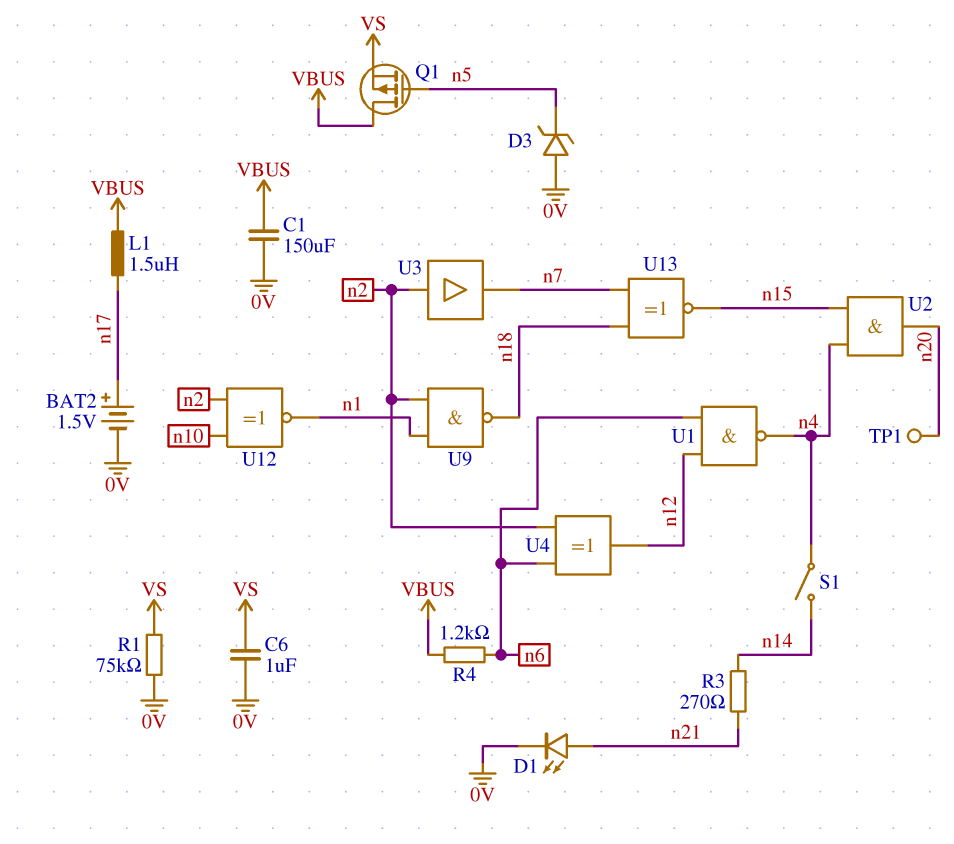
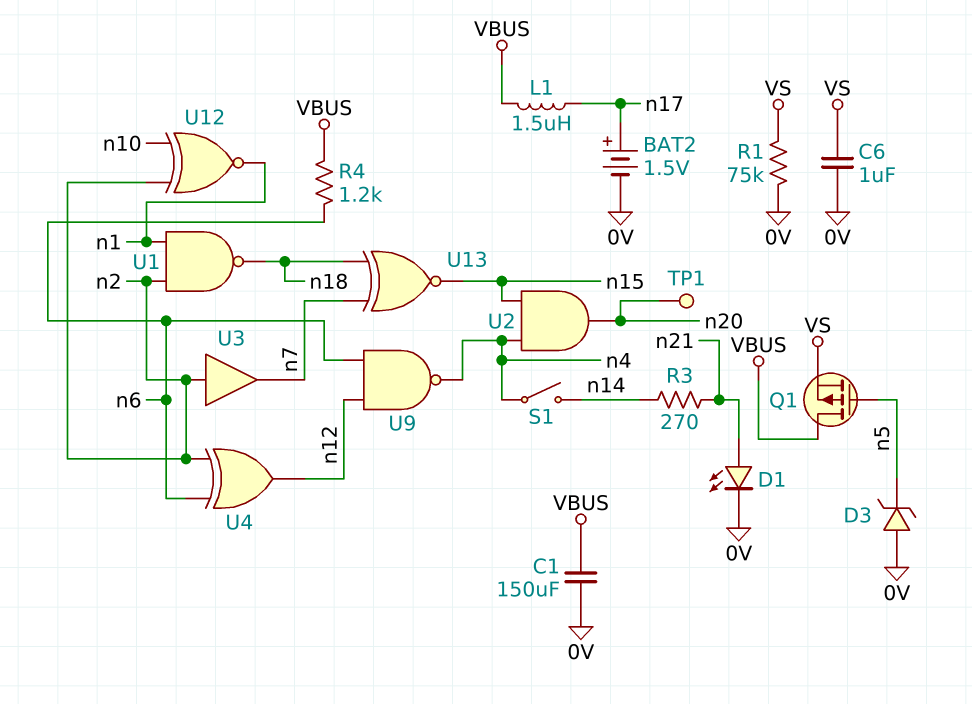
U1: NAND (in n6, in n12, out n4) -> NAND (in n1, in n2, out n18)
U9: NAND (in n1, in n2, out n18) -> NAND (in n6, in n12, out n4)

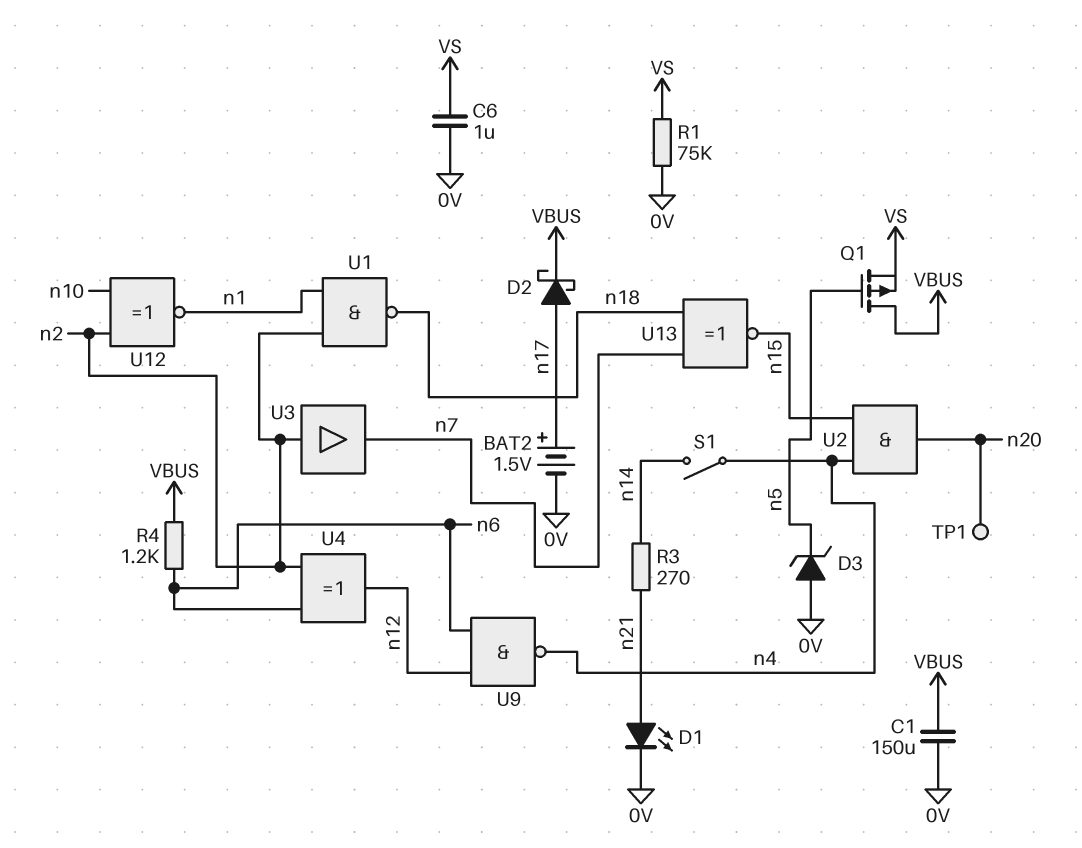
D2: none -> schottky (A n17, K VBUS)
L1: 1.5uH (VBUS, n17) -> none

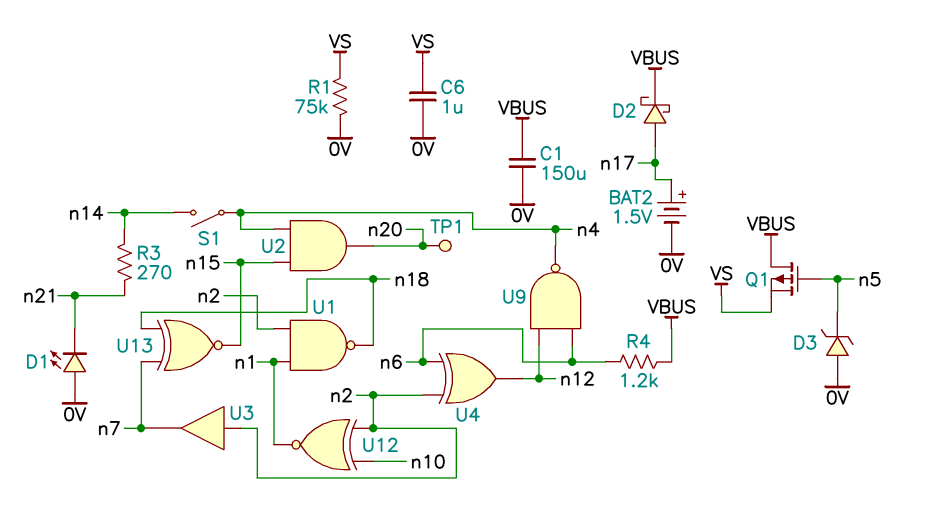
D1: LED (A n21, K 0V) -> LED (A 0V, K n21)

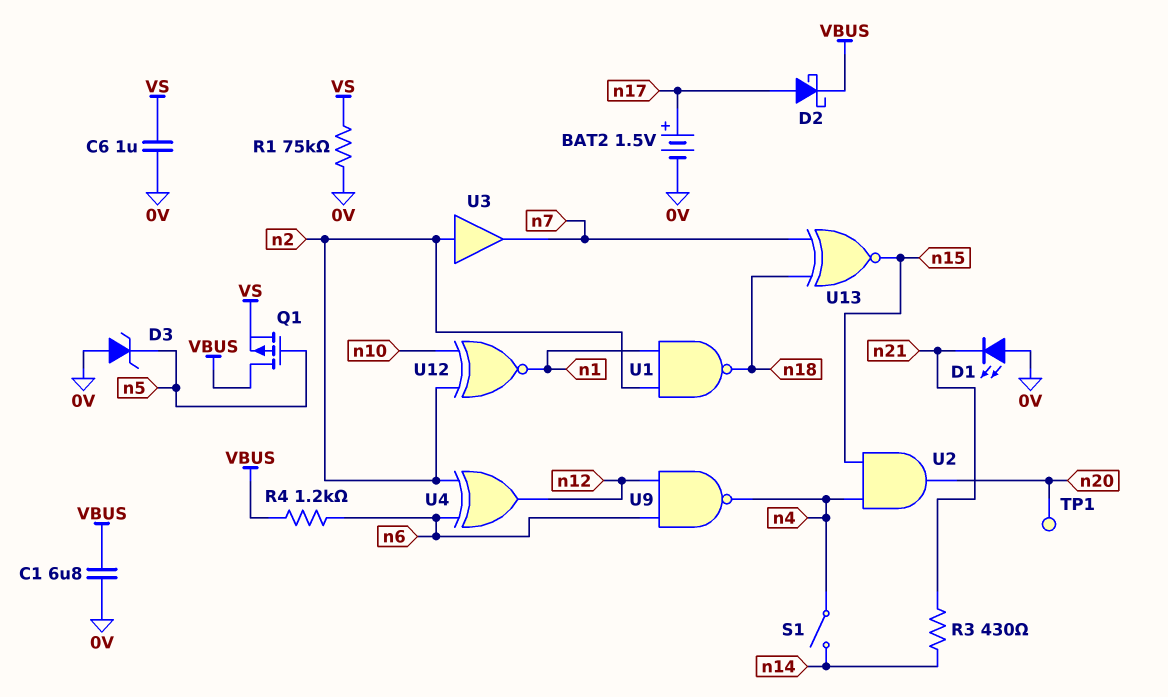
C1: 150uF (0V, VBUS) -> 6.8uF (0V, VBUS)
R3: 270 (n14, n21) -> 430 (n14, n21)

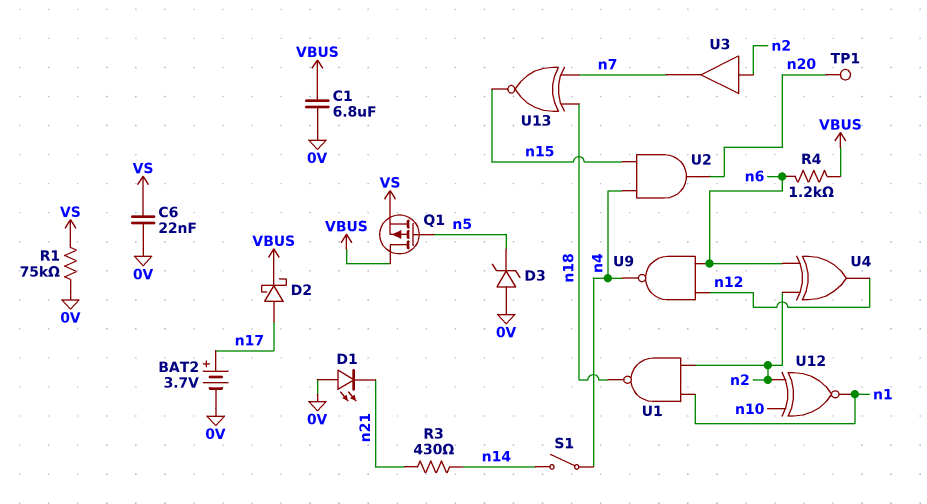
BAT2: 1.5V (plus n17, minus 0V) -> 3.7V (plus n17, minus 0V)
C6: 1uF (0V, VS) -> 22nF (0V, VS)

